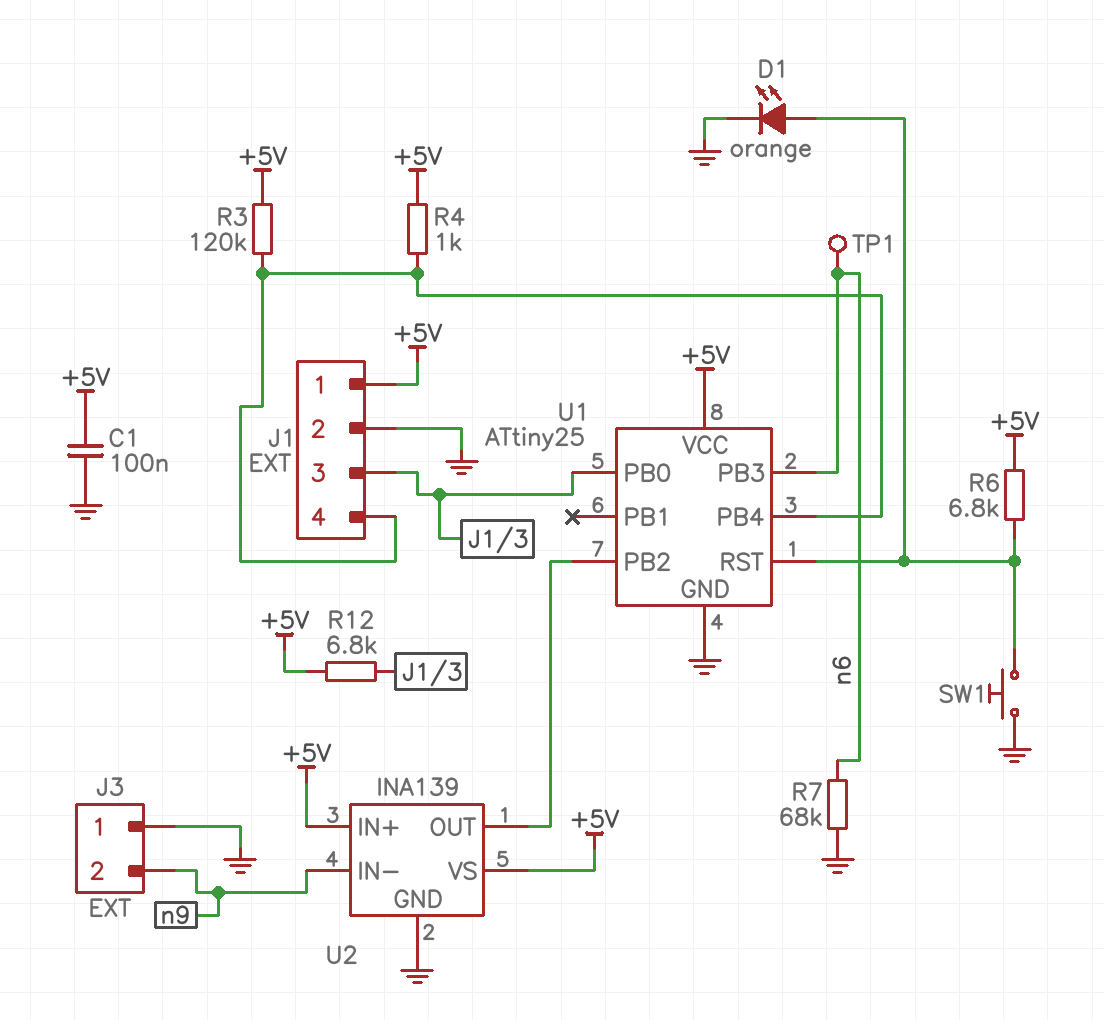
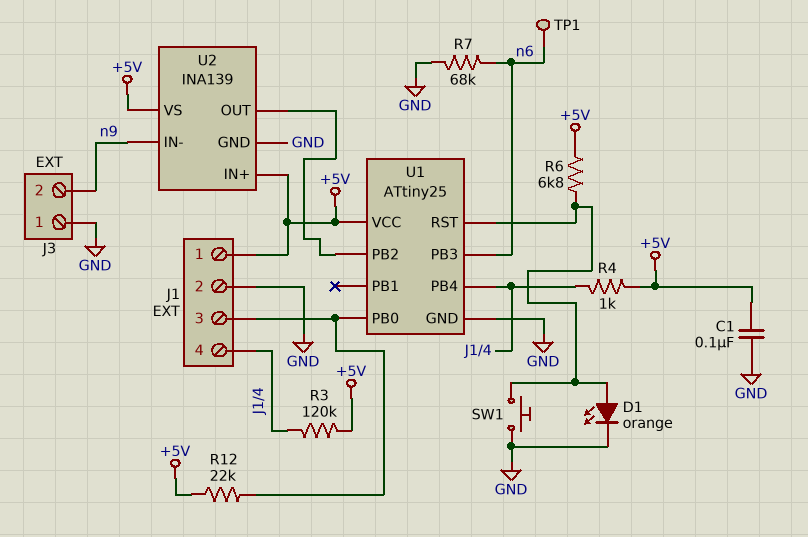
R12: 6.8k (+5V, J1/3) -> 22k (+5V, J1/3)

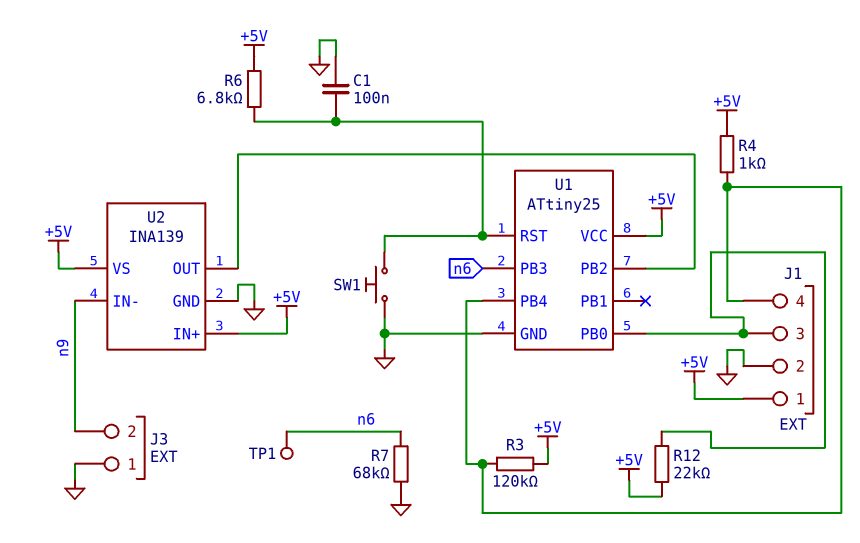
C1: 100nF (+5V, GND) -> 100nF (GND, U1/RST)
D1: LED orange (A U1/RST, K GND) -> none

